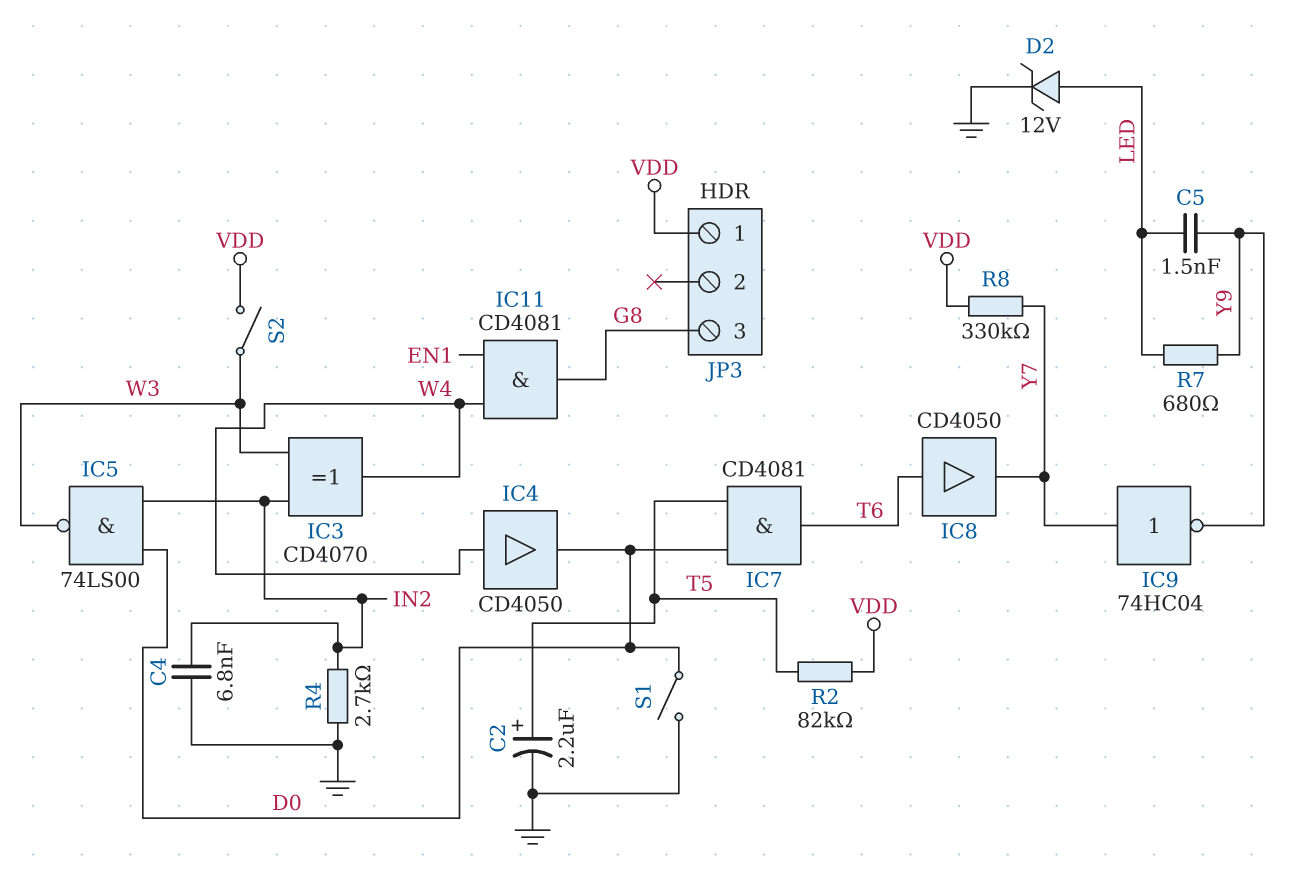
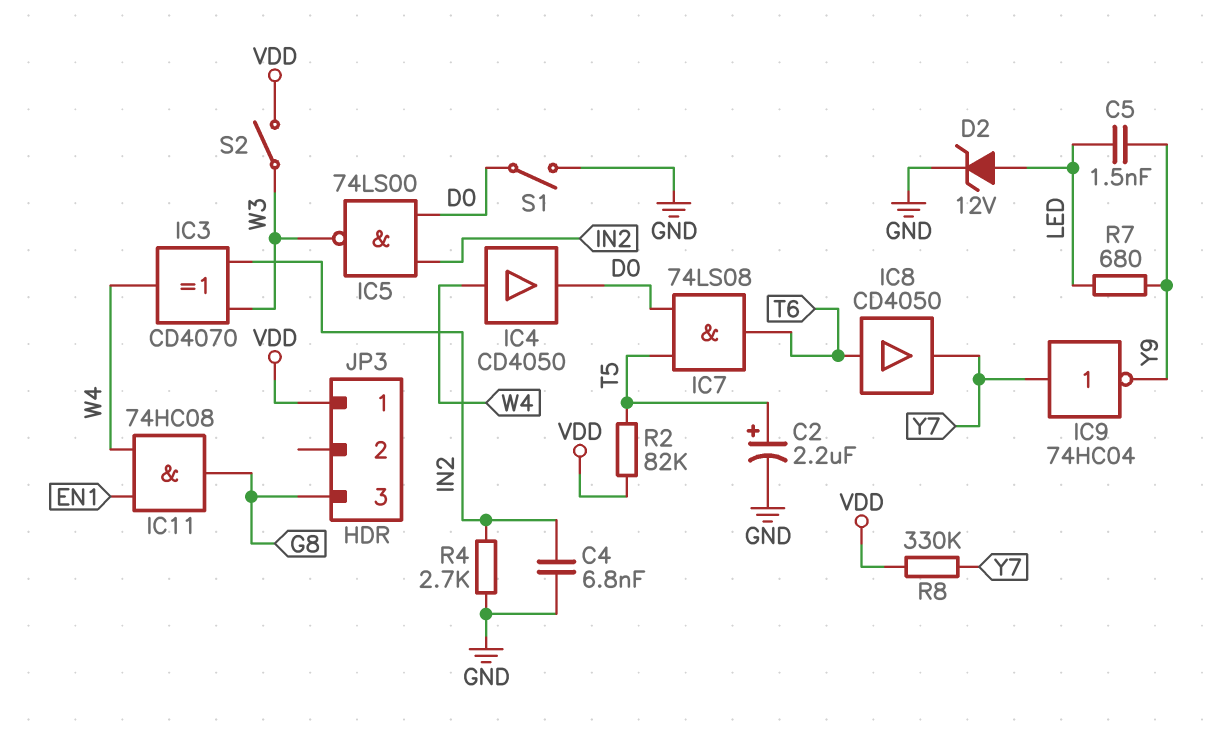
IC7: AND CD4081 (in D0, in T5, out T6) -> AND 74LS08 (in D0, in T5, out T6)
IC11: AND CD4081 (in EN1, in W4, out G8) -> AND 74HC08 (in EN1, in W4, out G8)

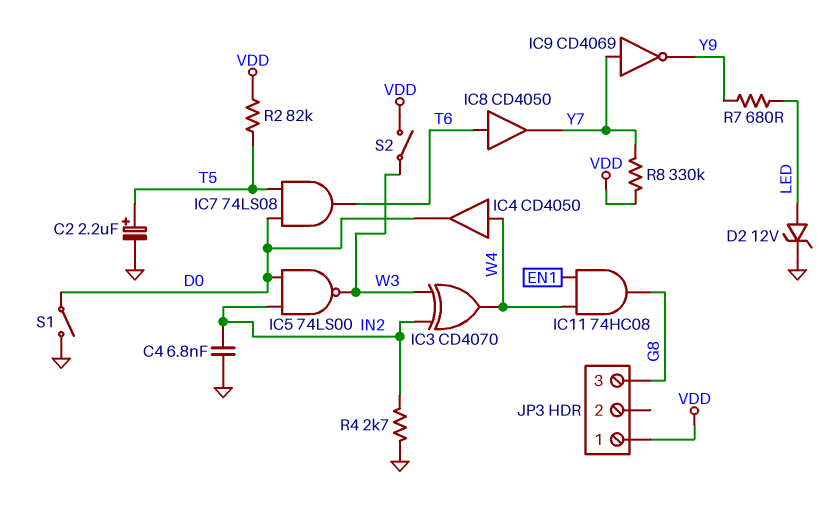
C5: 1.5nF (LED, Y9) -> none
IC9: NOT 74HC04 (in Y7, out Y9) -> NOT CD4069 (in Y7, out Y9)

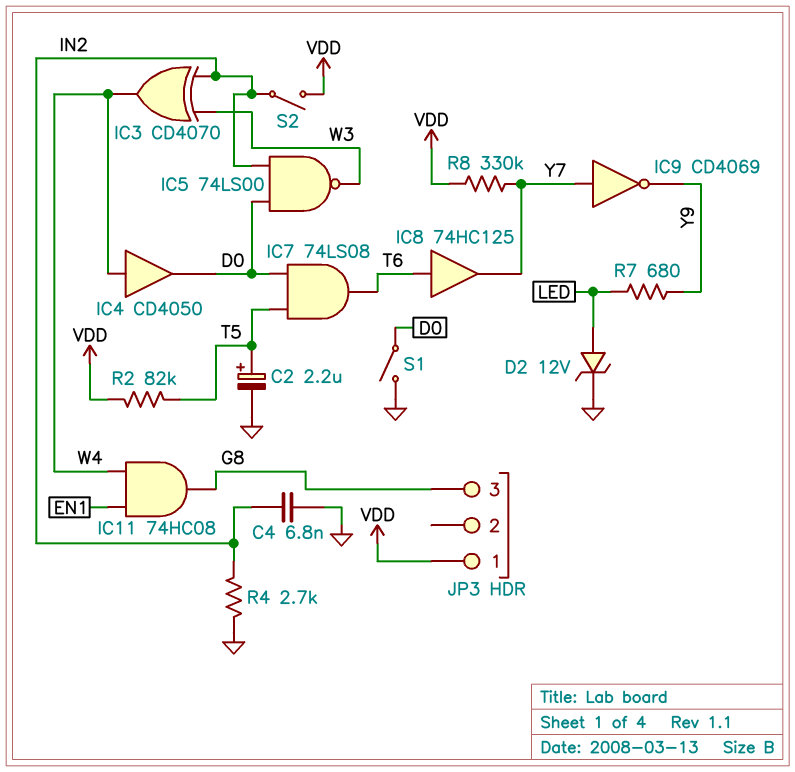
IC8: buffer CD4050 (in T6, out Y7) -> buffer 74HC125 (in T6, out Y7)
S2: switch (VDD, W3) -> switch (IN2, VDD)

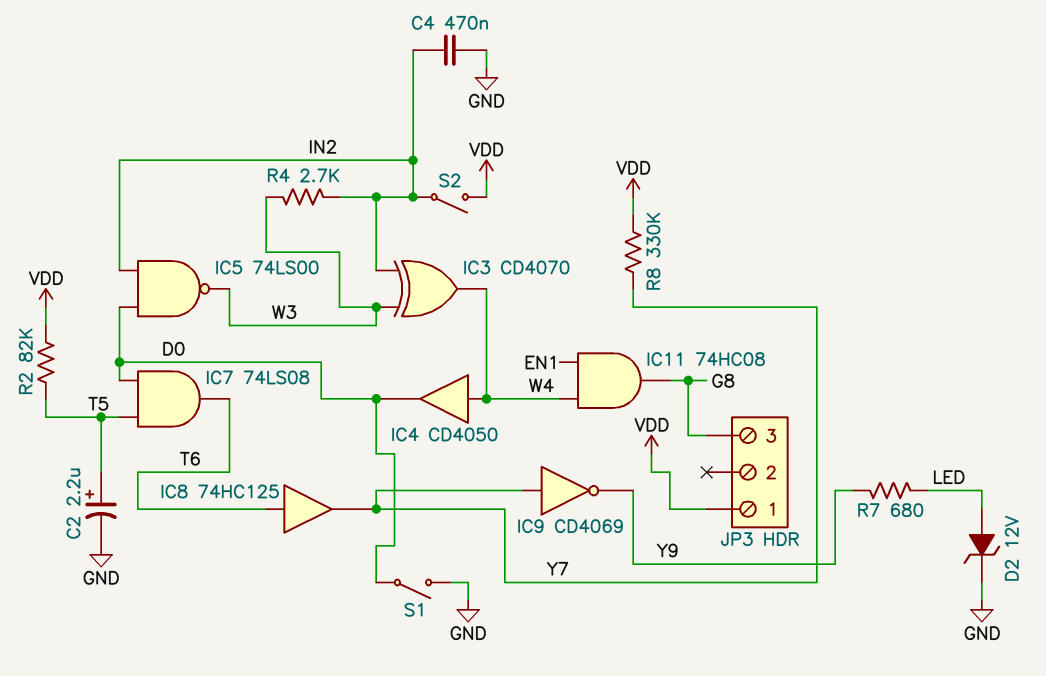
C4: 6.8nF (GND, IN2) -> 470nF (GND, IN2)
R4: 2.7k (GND, IN2) -> 2.7k (IN2, W3)

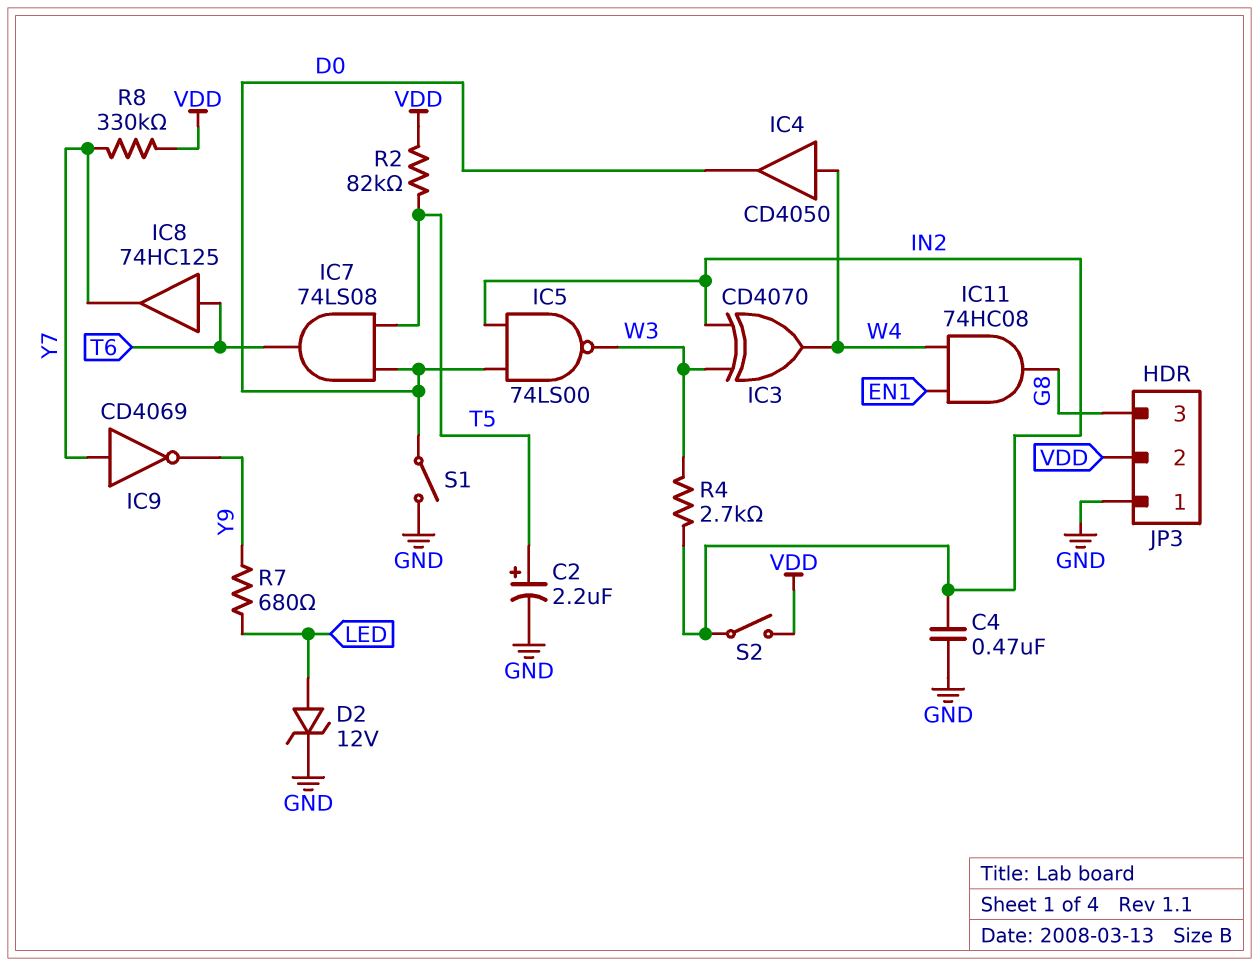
JP3 pin 1: VDD -> GND
JP3 pin 2: none -> VDD

